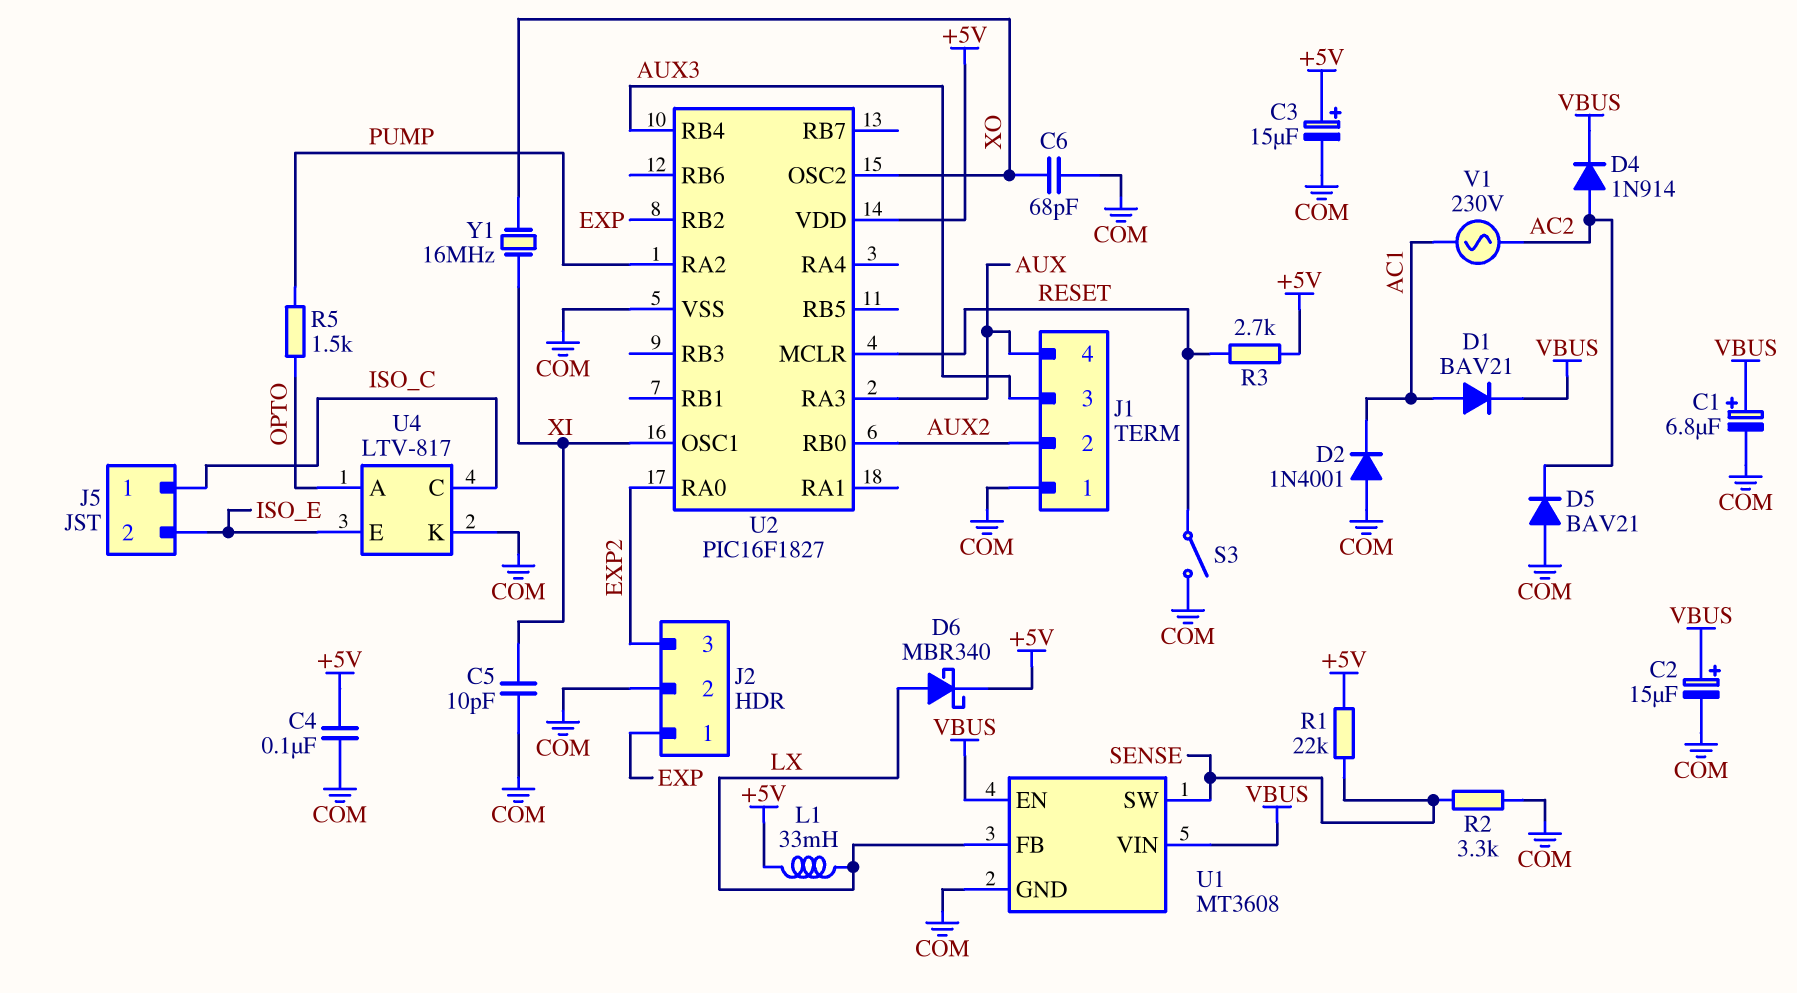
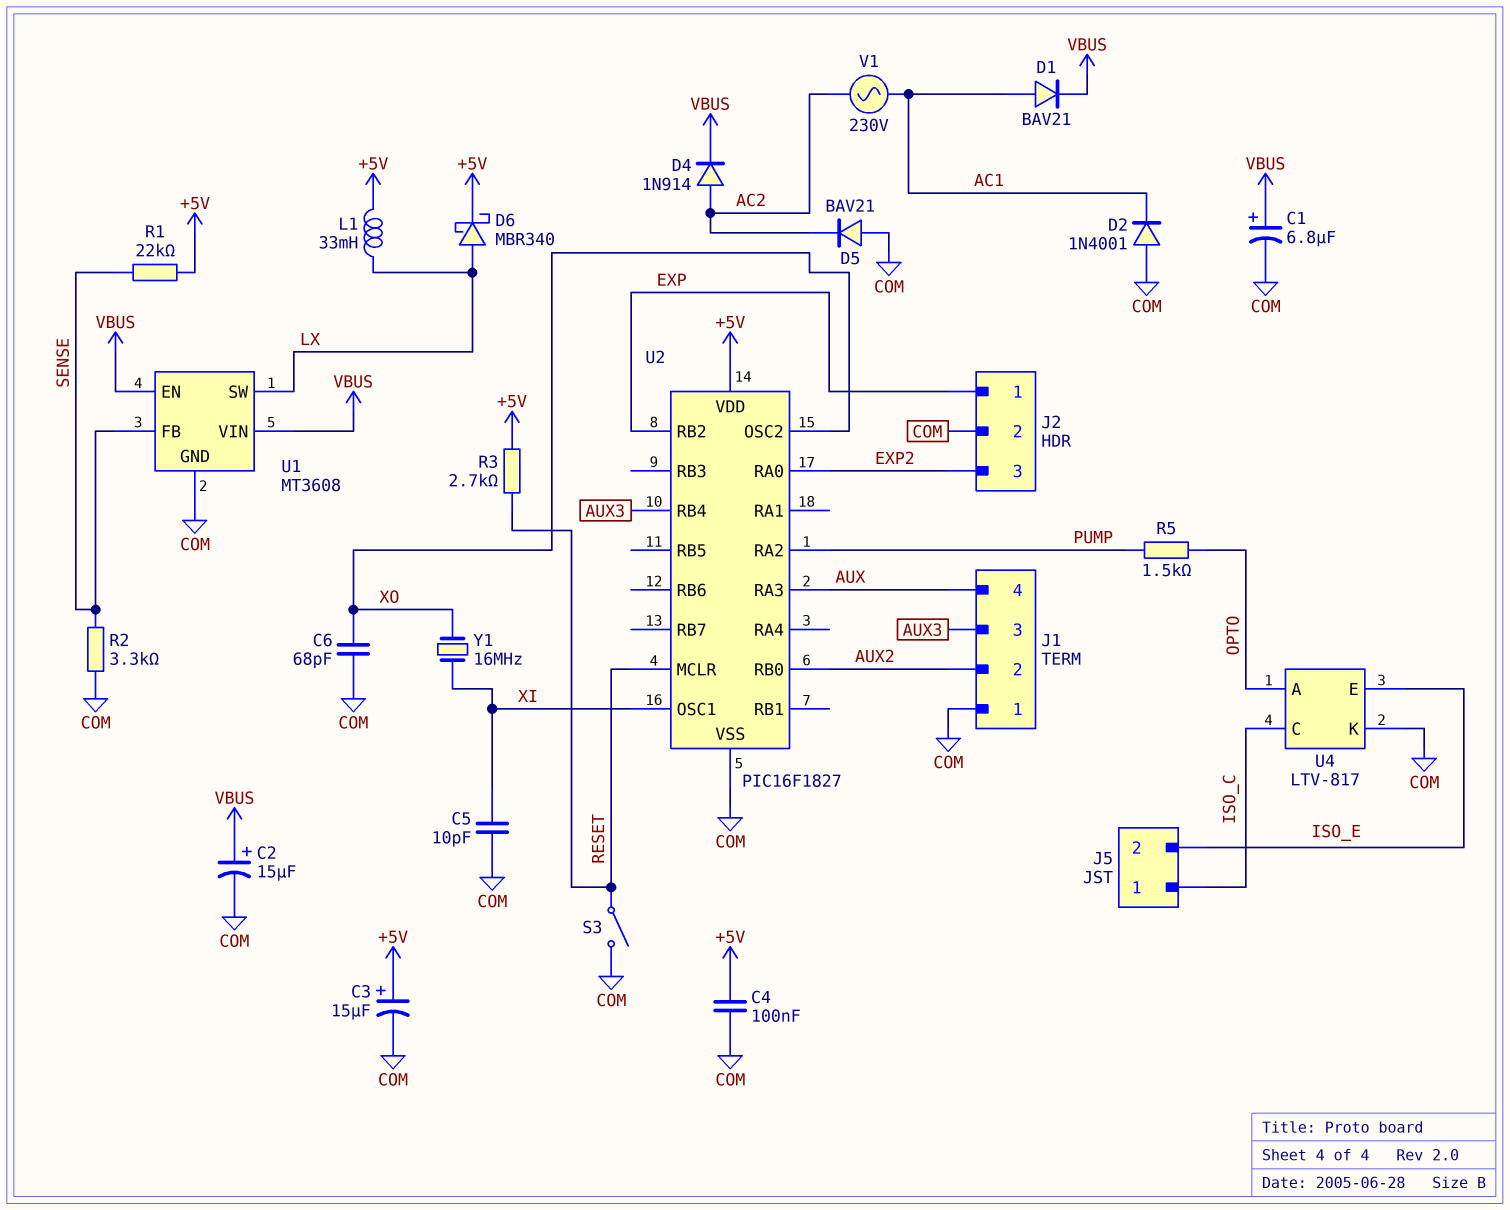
U1 pin FB: LX -> SENSE
U1 pin SW: SENSE -> LX

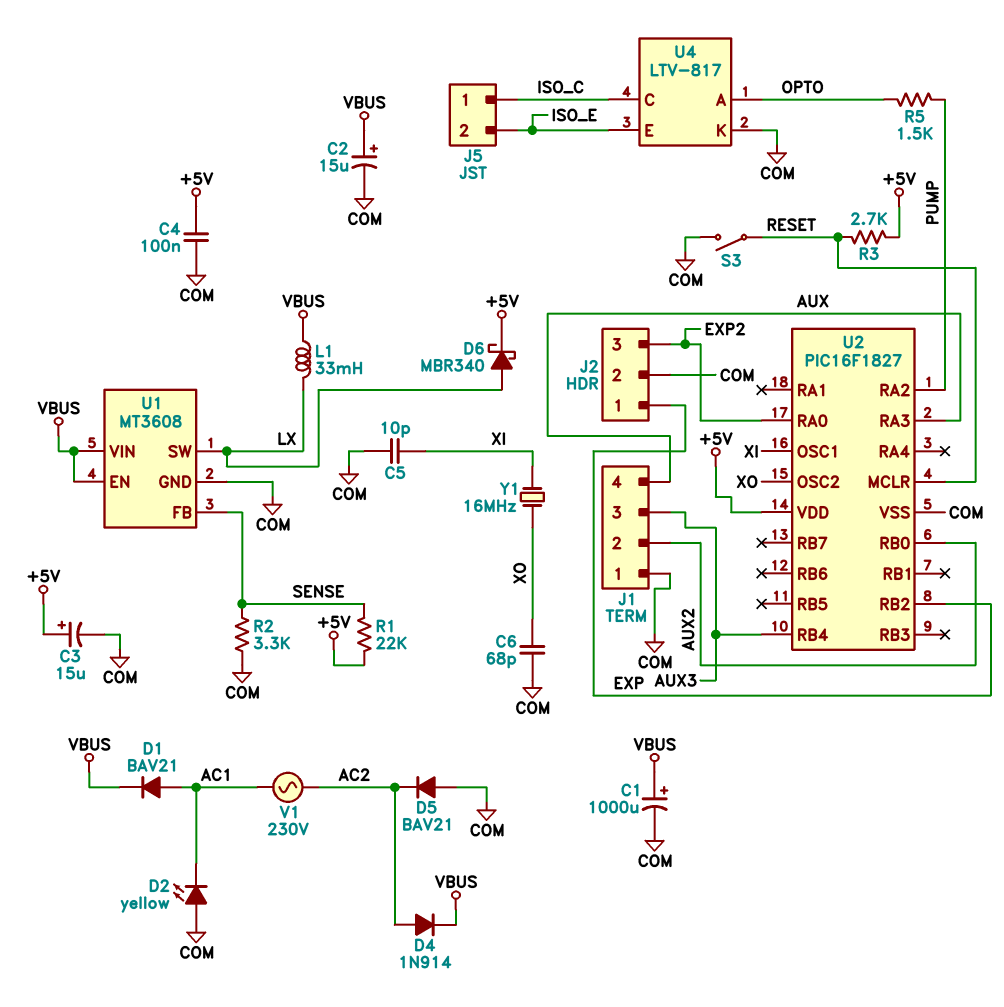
C1: 6.8uF (plus VBUS, minus COM) -> 1000uF (plus VBUS, minus COM)
D2: diode 1N4001 (A COM, K AC1) -> LED yellow (A COM, K AC1)
L1: 33mH (+5V, LX) -> 33mH (LX, VBUS)

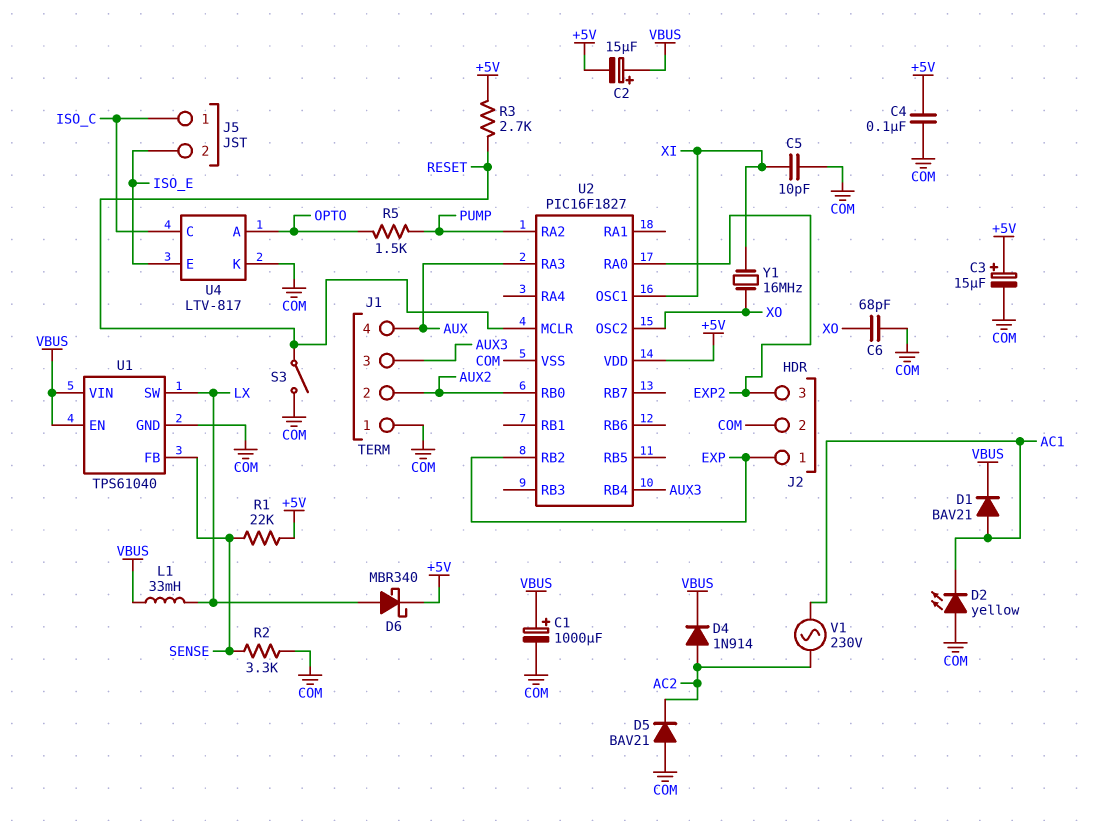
C2: 15uF (plus VBUS, minus COM) -> 15uF (plus VBUS, minus +5V)
U1: MT3608 -> TPS61040

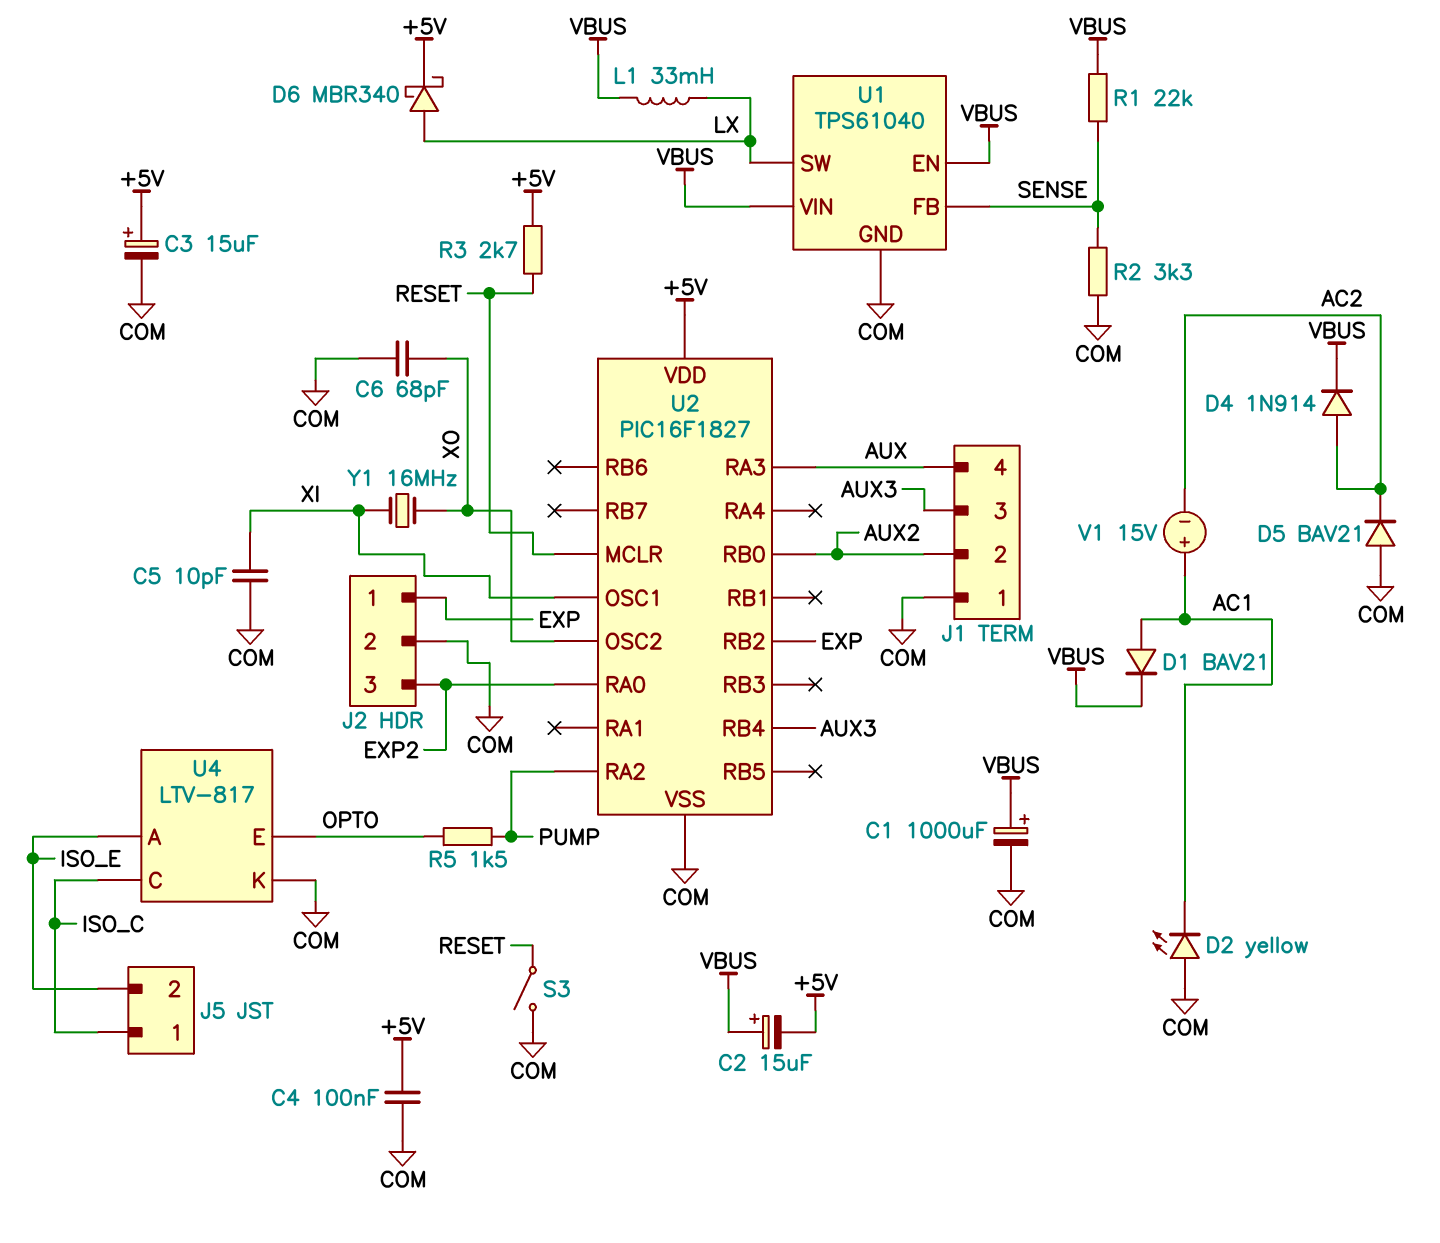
R1: 22k (+5V, SENSE) -> 22k (SENSE, VBUS)
U4 pin A: OPTO -> ISO_E
U4 pin E: ISO_E -> OPTO
V1: AC 230V (AC1, AC2) -> 15V (plus AC1, minus AC2)

